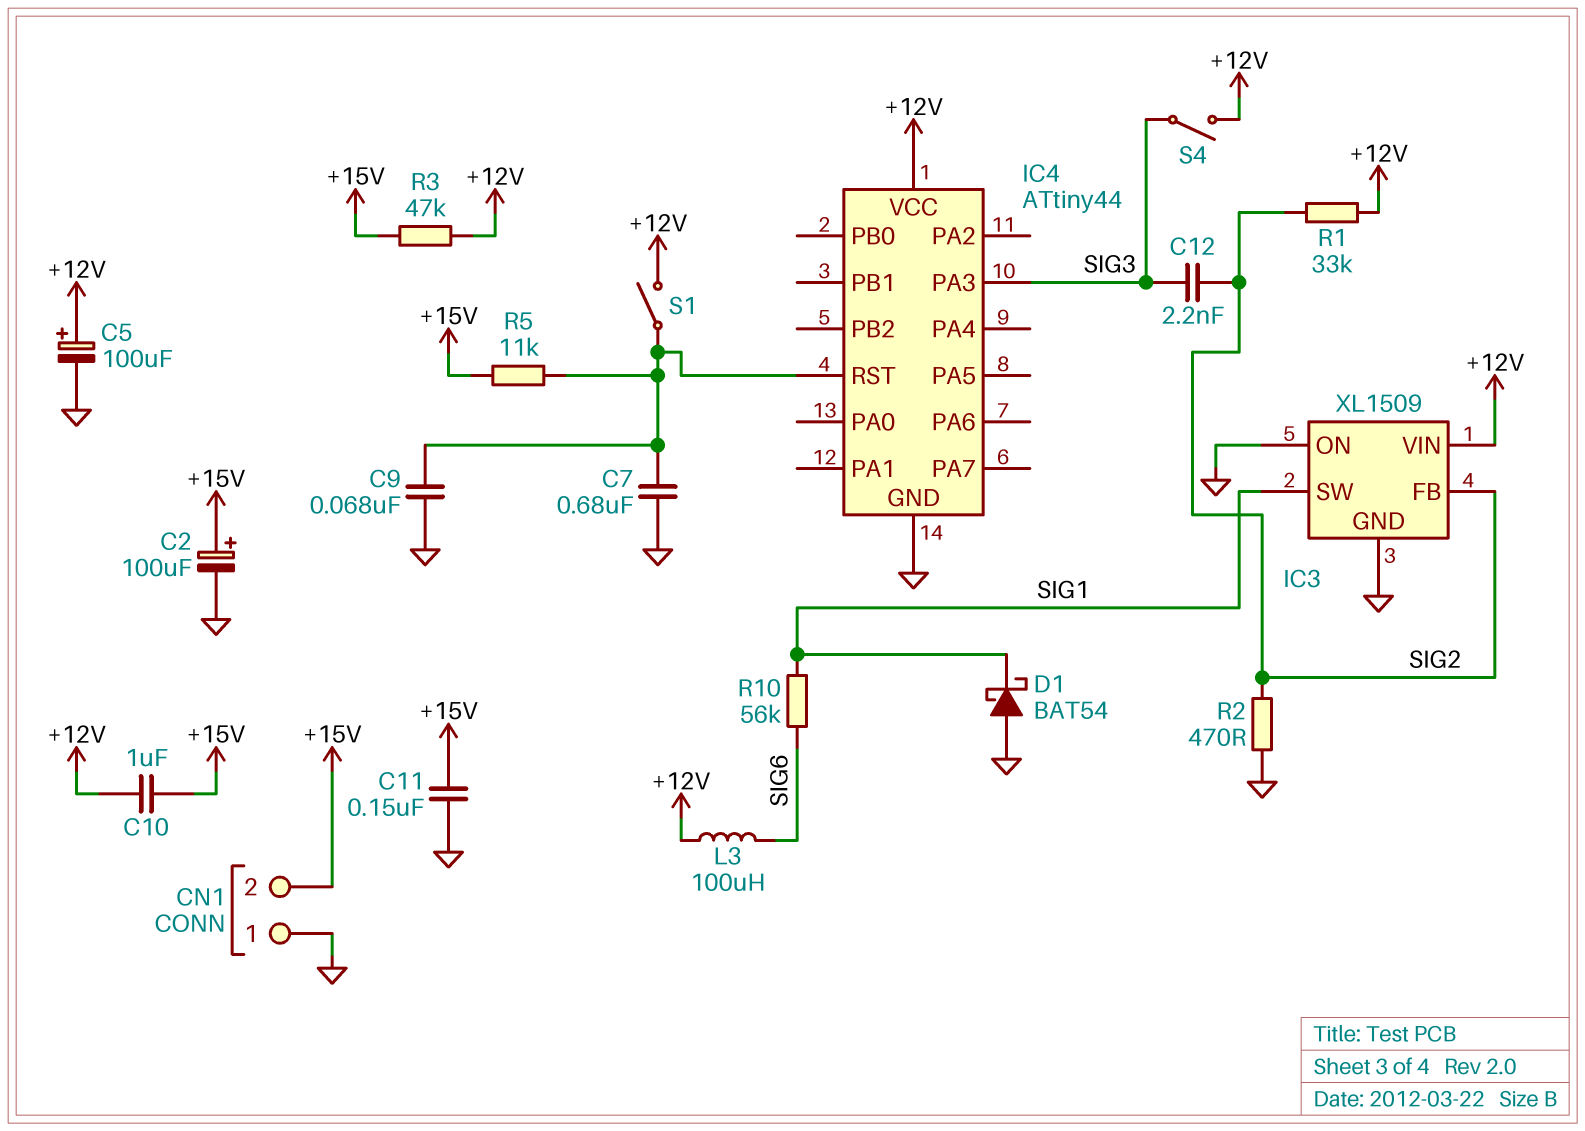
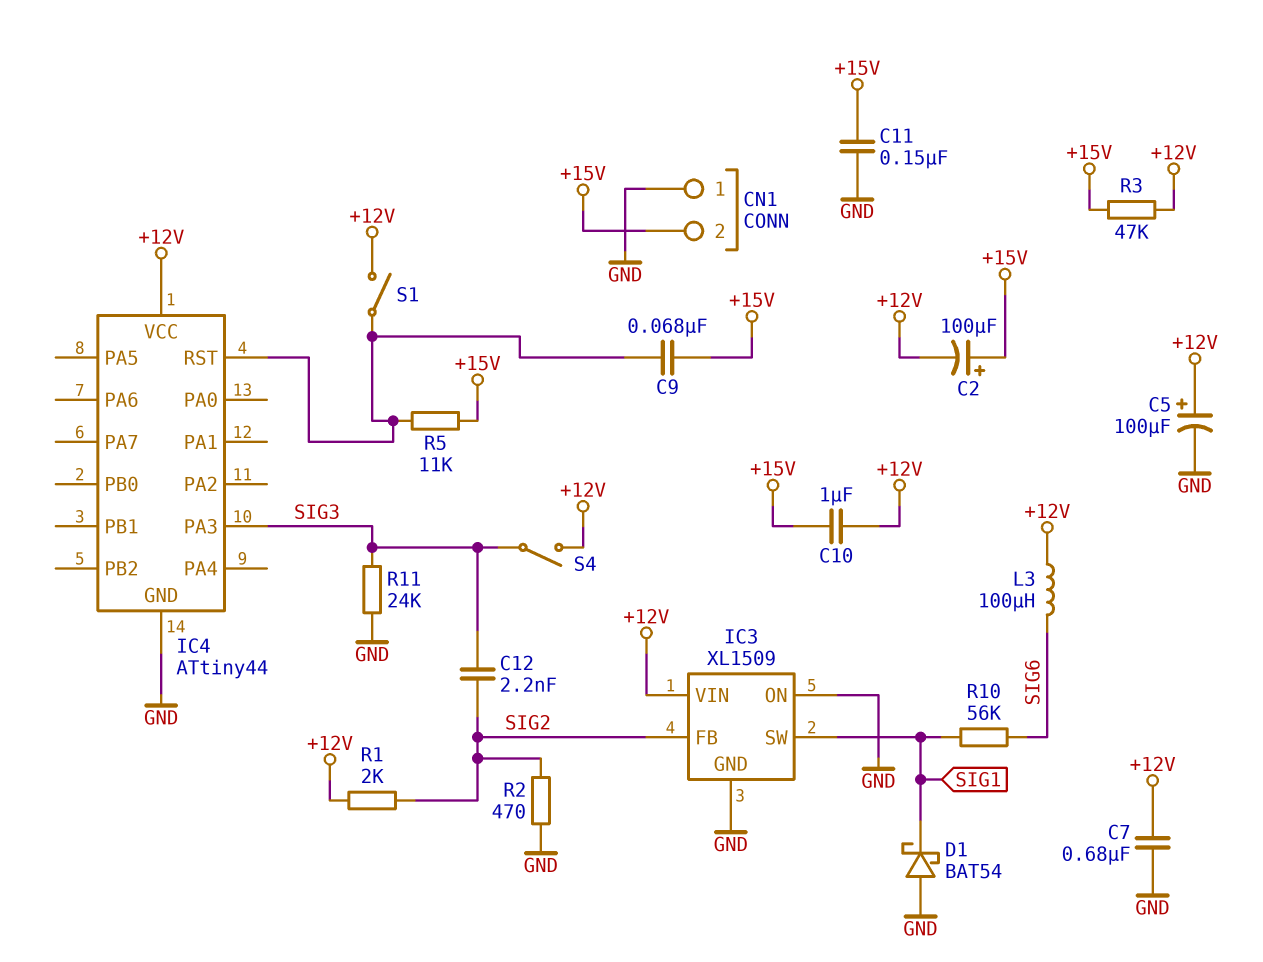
C2: 100uF (plus +15V, minus GND) -> 100uF (plus +15V, minus +12V)
C7: 680nF (GND, IC4/RST) -> 680nF (+12V, GND)
C9: 68nF (GND, IC4/RST) -> 68nF (+15V, IC4/RST)
R1: 33k (+12V, SIG2) -> 2k (+12V, SIG2)
R11: none -> 24k (GND, SIG3)

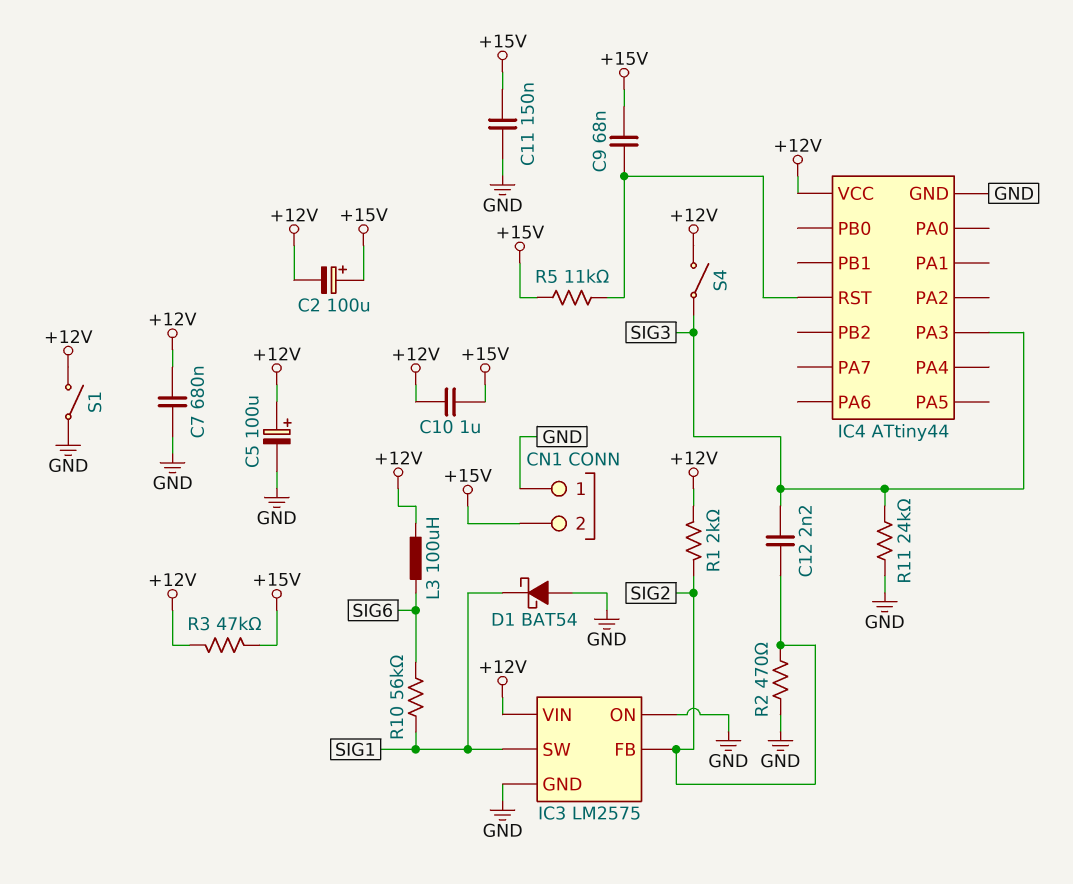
IC3: XL1509 -> LM2575
S1: switch (+12V, IC4/RST) -> switch (+12V, GND)

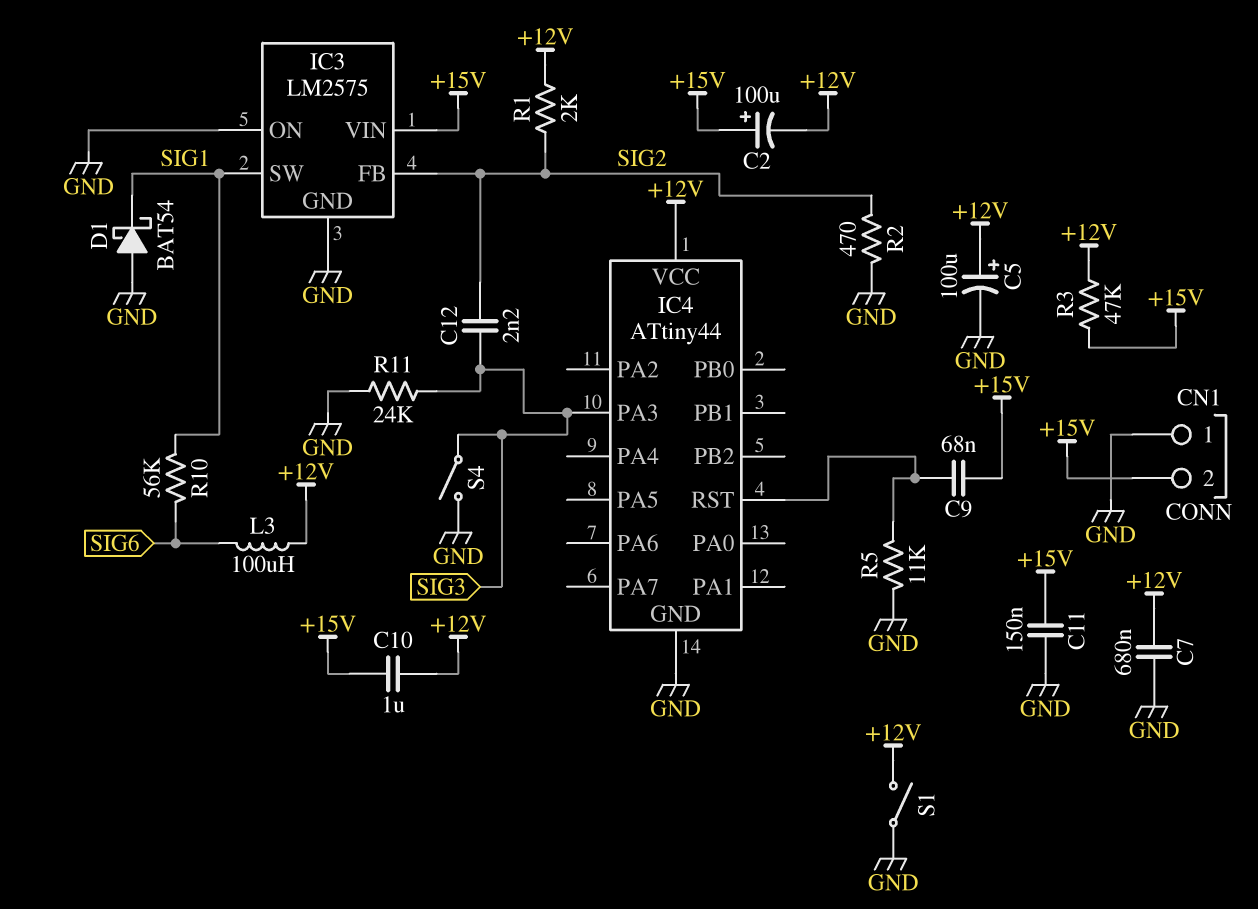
IC3 pin VIN: +12V -> +15V
R5: 11k (+15V, IC4/RST) -> 11k (GND, IC4/RST)
S4: switch (+12V, SIG3) -> switch (GND, SIG3)

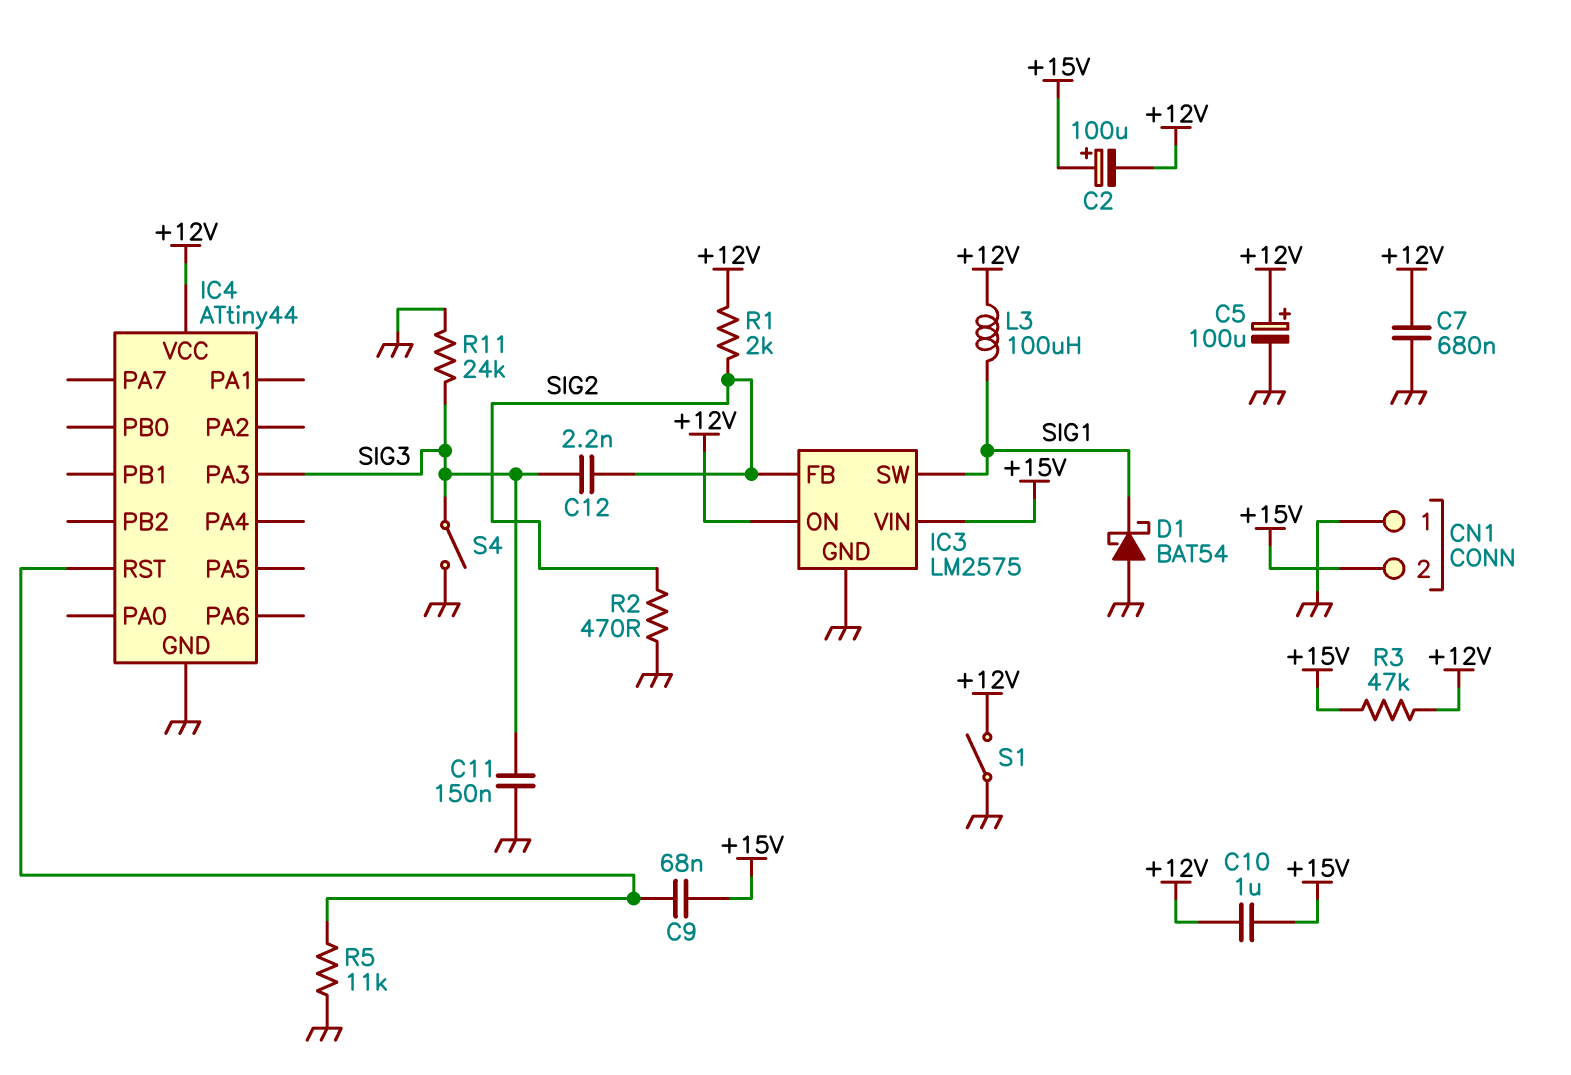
C11: 150nF (+15V, GND) -> 150nF (GND, SIG3)
IC3 pin ON: GND -> +12V
L3: 100uH (+12V, SIG6) -> 100uH (+12V, SIG1)
R10: 56k (SIG1, SIG6) -> none

